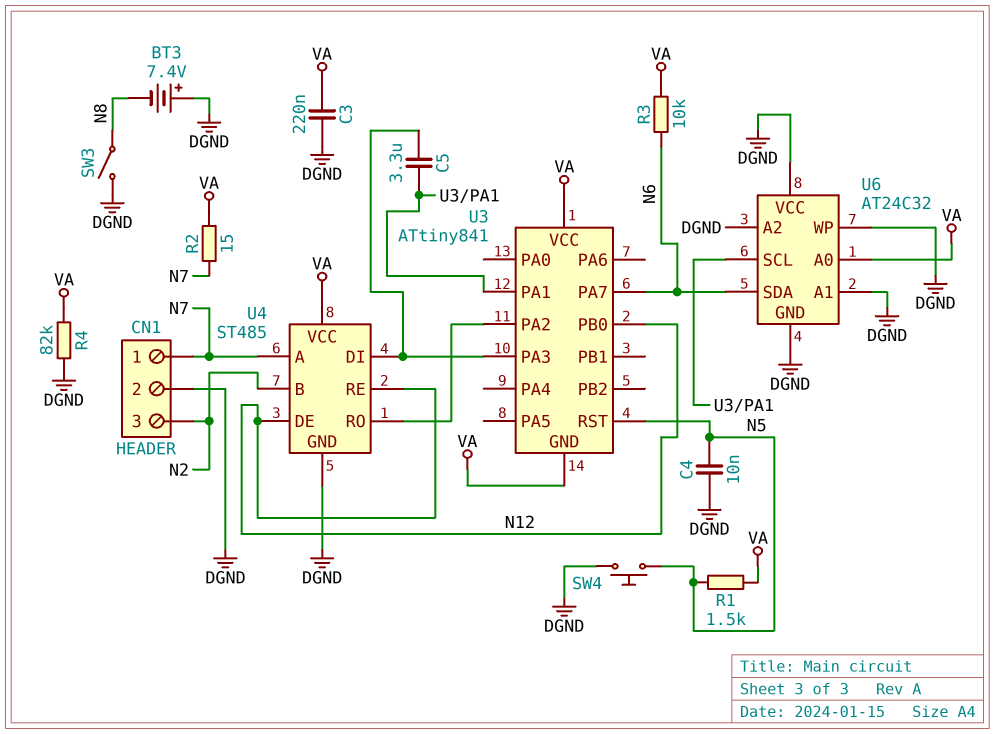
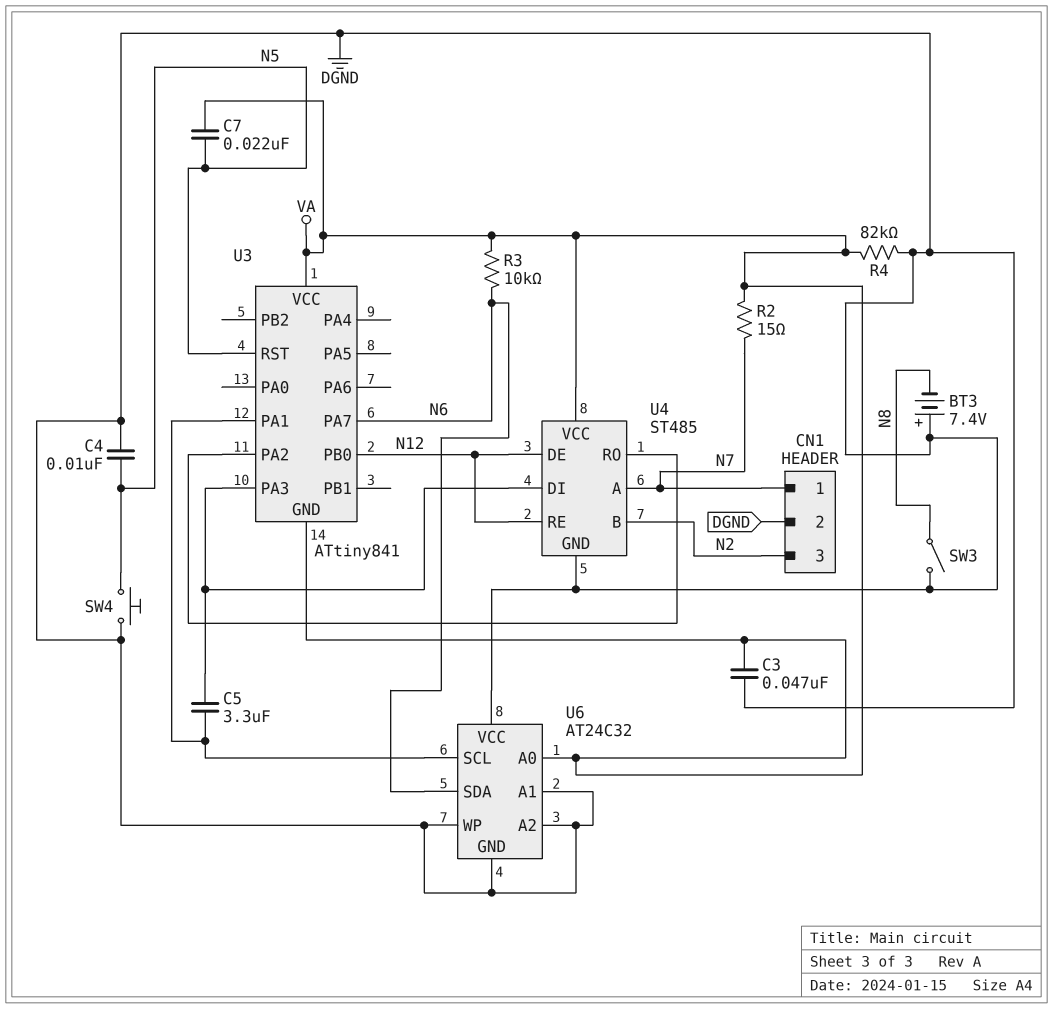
C3: 220nF (DGND, VA) -> 47nF (DGND, VA)
C7: none -> 22nF (N5, VA)
R1: 1.5k (N5, VA) -> none

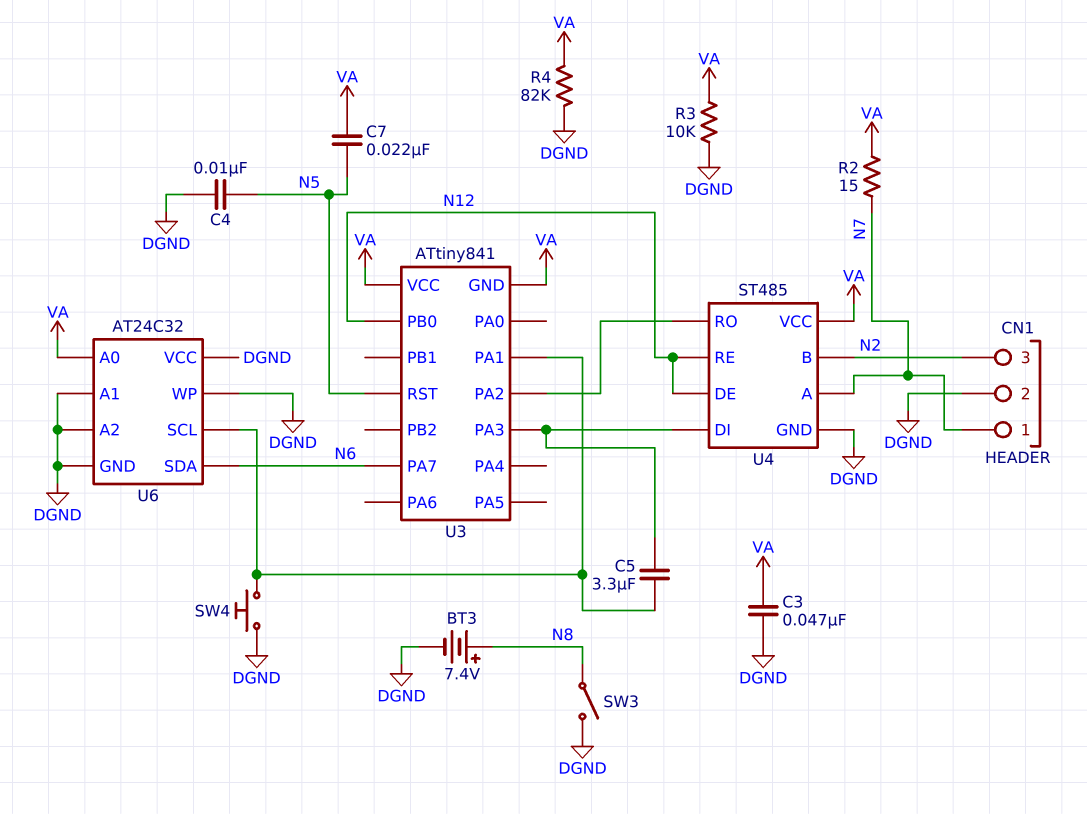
BT3: 7.4V (plus DGND, minus N8) -> 7.4V (plus N8, minus DGND)
R3: 10k (N6, VA) -> 10k (DGND, VA)
SW4: button (DGND, N5) -> button (DGND, U3/PA1)

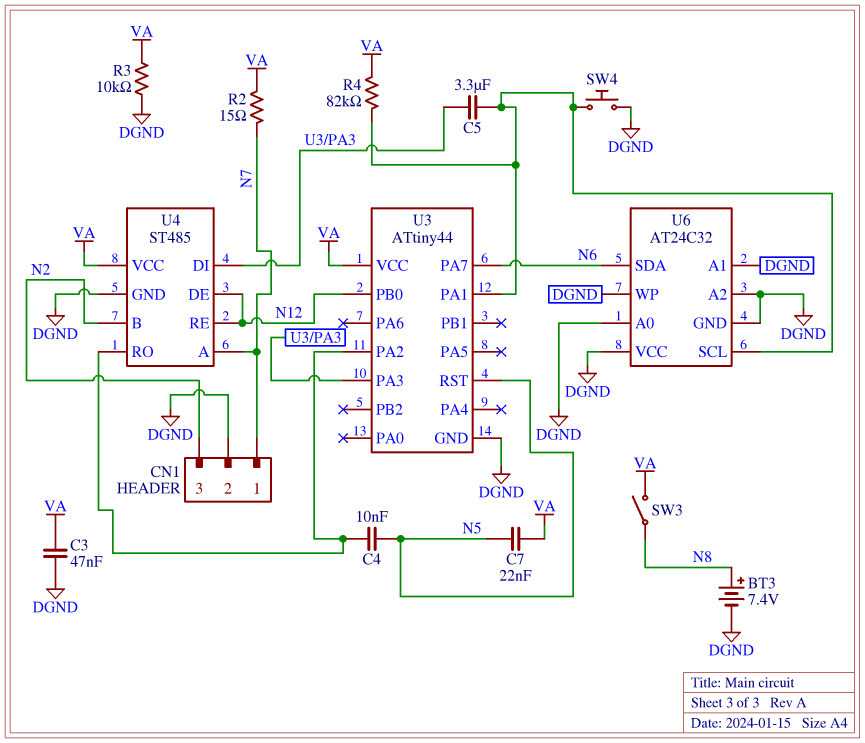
C4: 10nF (DGND, N5) -> 10nF (N5, U3/PA2)
R4: 82k (DGND, VA) -> 82k (U3/PA1, VA)
SW3: switch (DGND, N8) -> switch (N8, VA)
U3: ATtiny841 -> ATtiny44
U3 pin GND: VA -> DGND
U6 pin A0: VA -> DGND

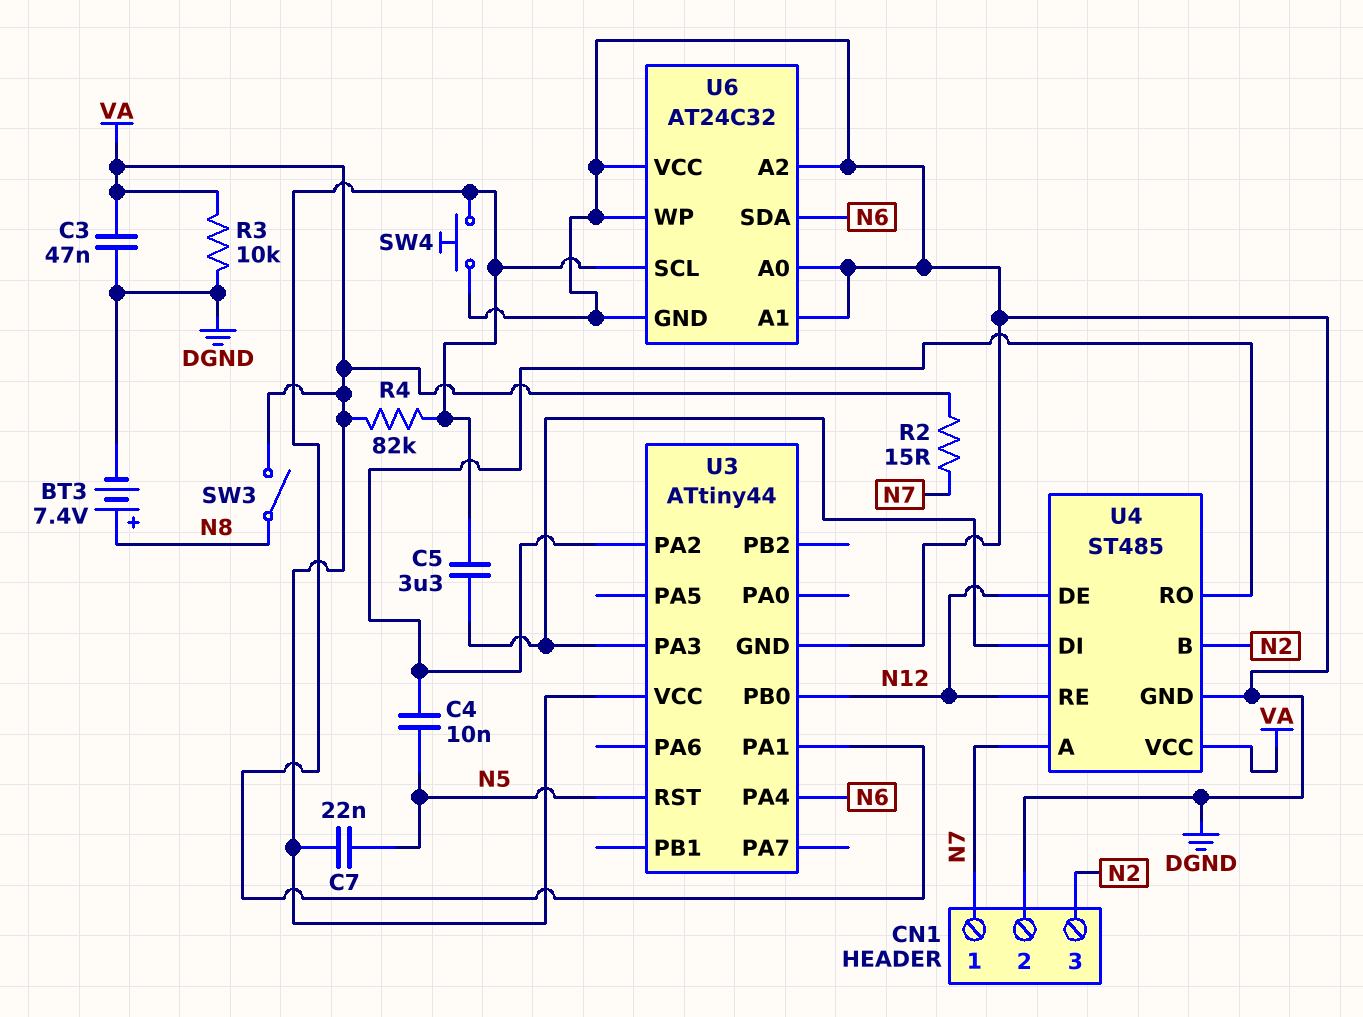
U3 pin PA4: none -> N6
U3 pin PA7: N6 -> none

